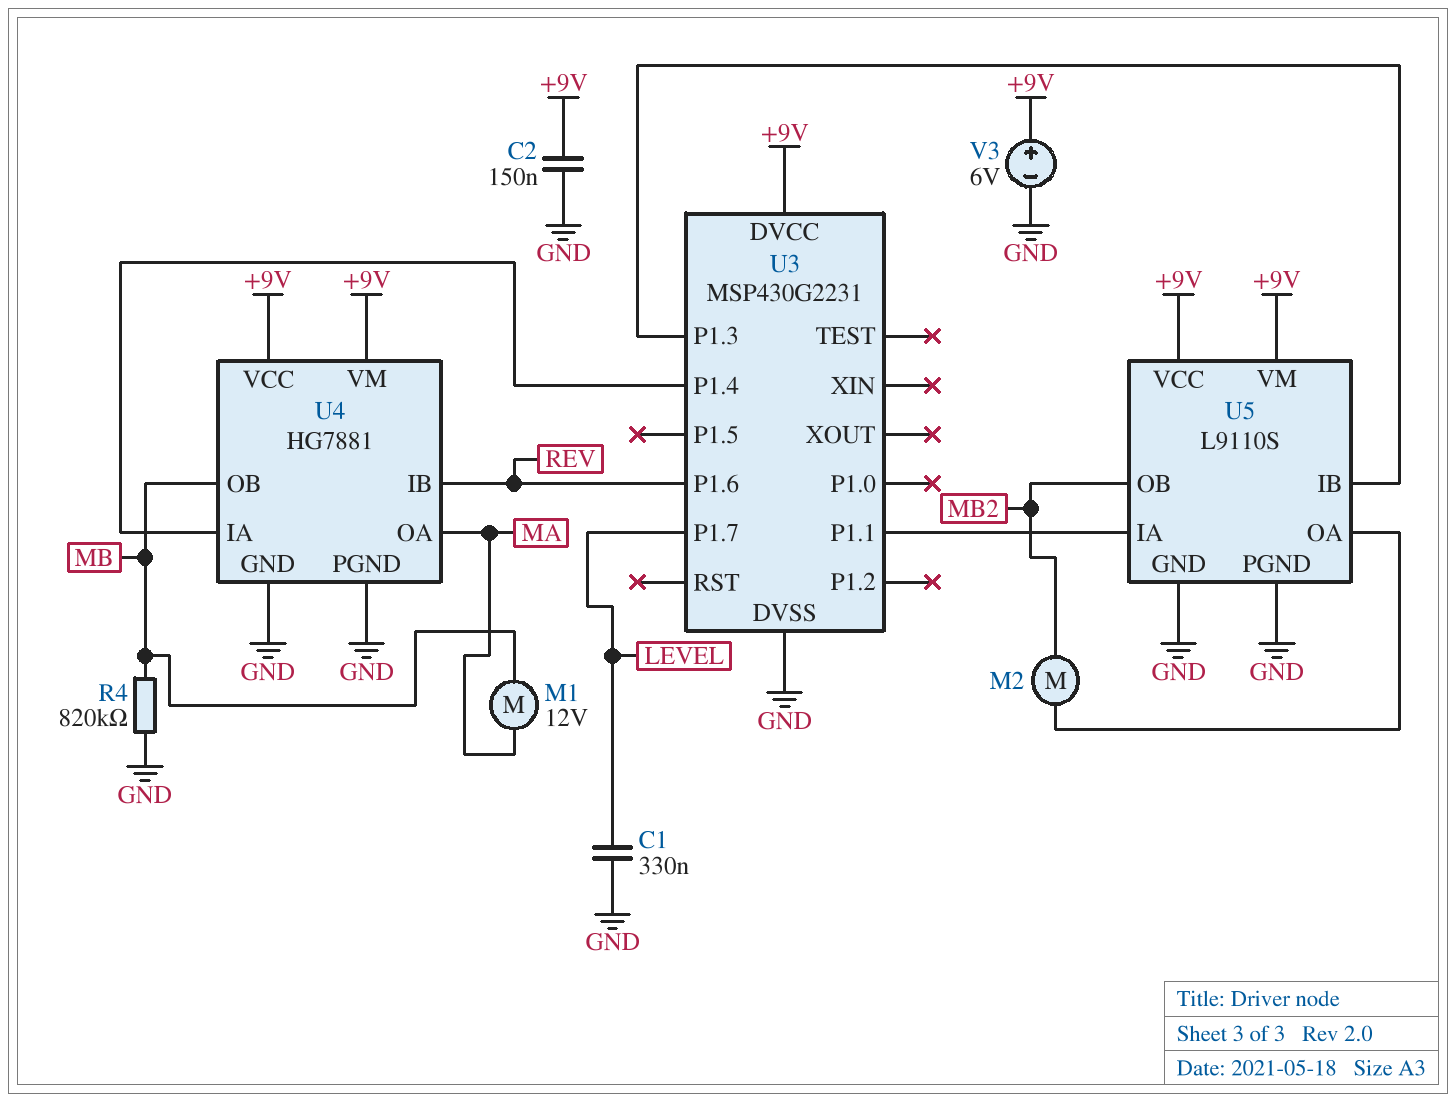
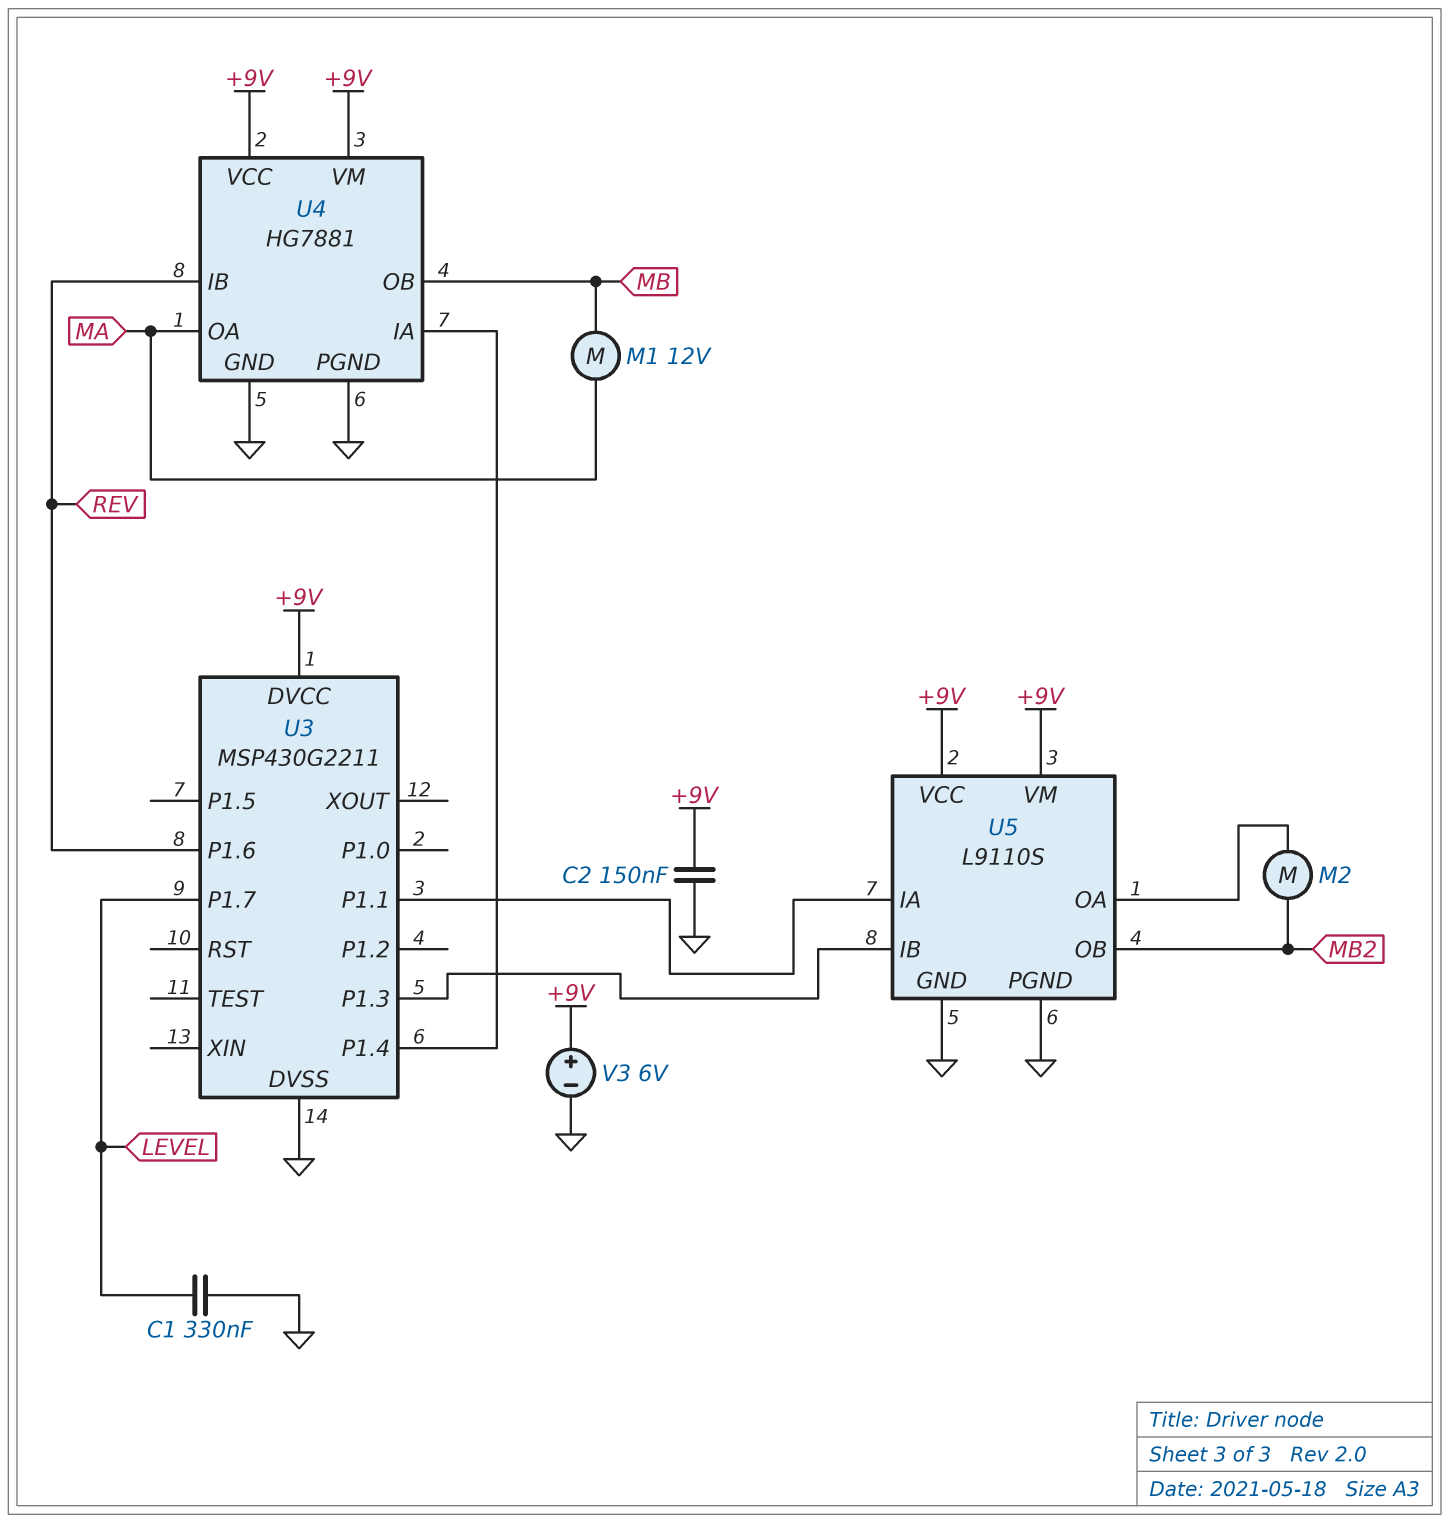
R4: 820k (GND, MB) -> none
U3: MSP430G2231 -> MSP430G2211

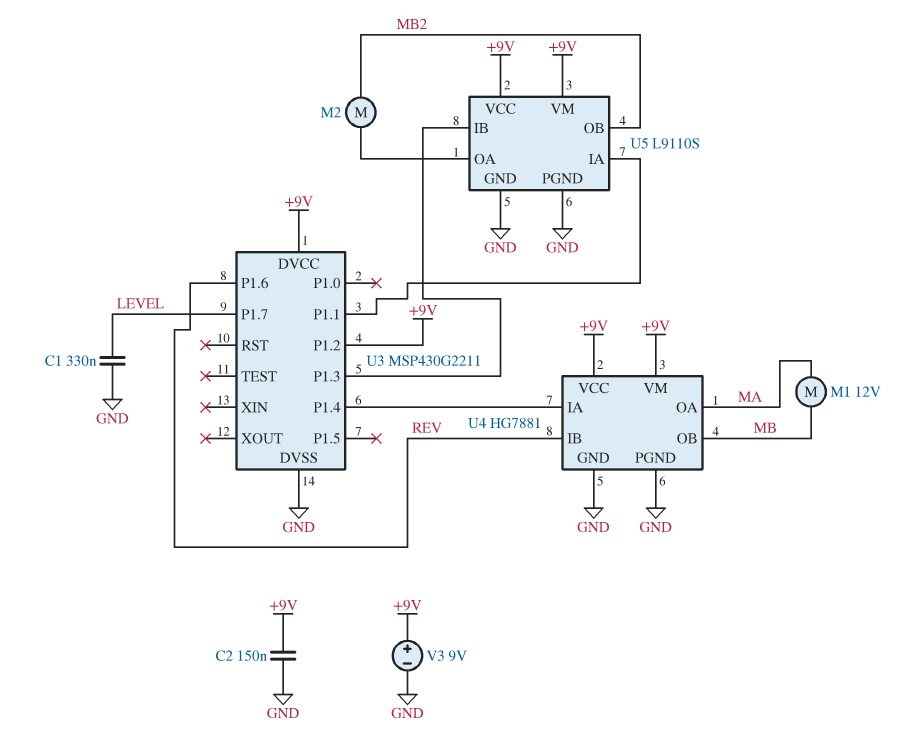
U3 pin P1.2: none -> +9V
V3: 6V (plus +9V, minus GND) -> 9V (plus +9V, minus GND)

